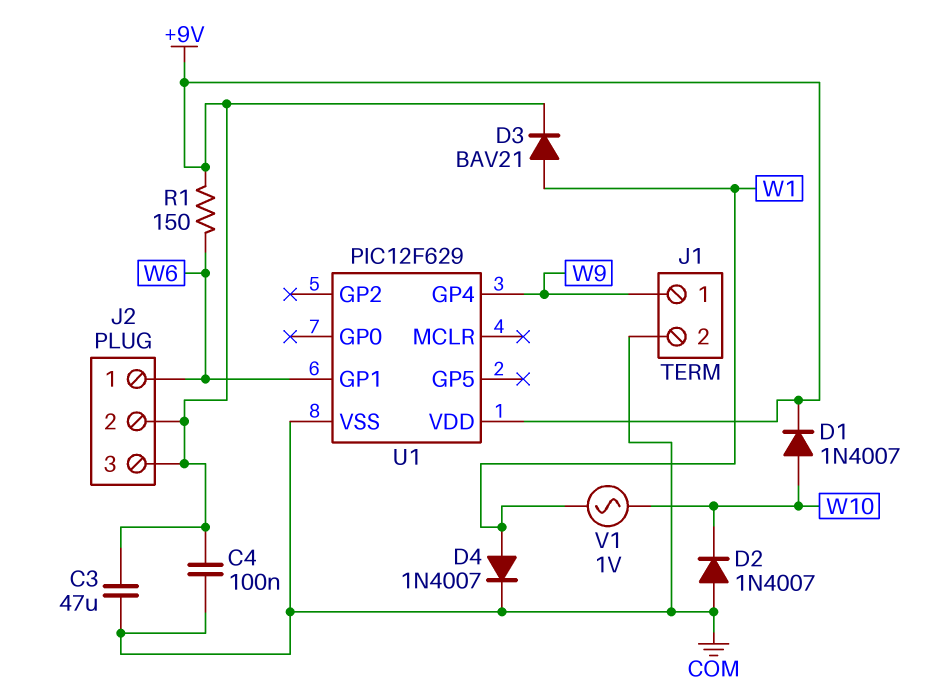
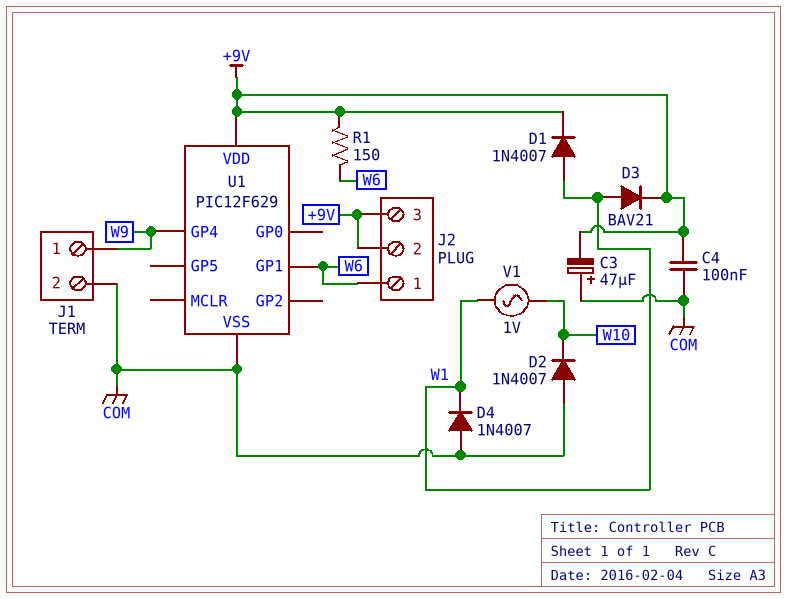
C3: 47uF (+9V, COM) -> 47uF (plus COM, minus +9V)
D1: diode 1N4007 (A W10, K +9V) -> diode 1N4007 (A W1, K +9V)
D4: diode 1N4007 (A W1, K COM) -> diode 1N4007 (A COM, K W1)

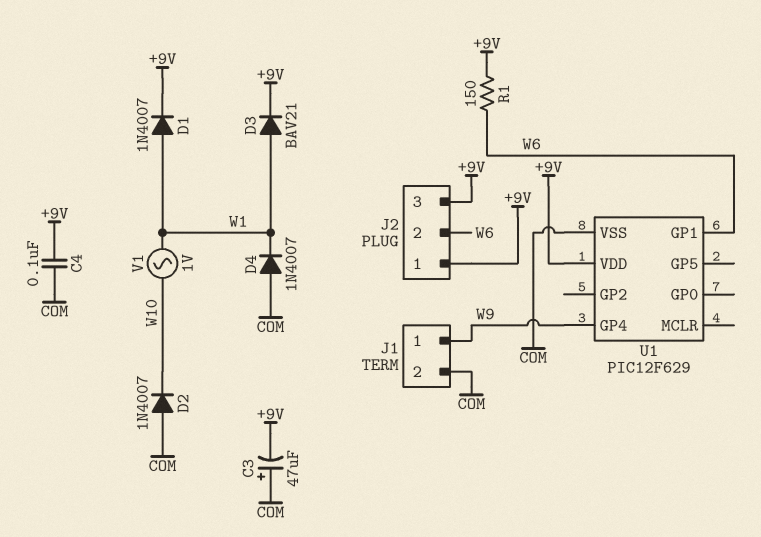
J2 pin 1: W6 -> +9V
J2 pin 2: +9V -> W6

